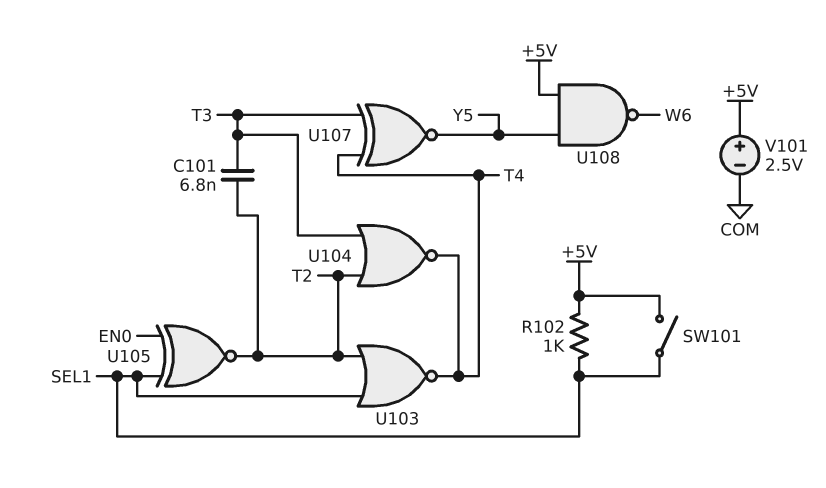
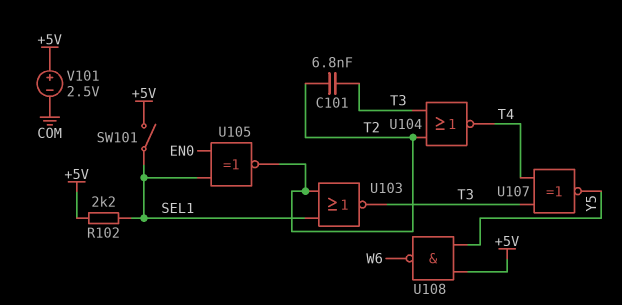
R102: 1k (+5V, SEL1) -> 2.2k (+5V, SEL1)
U103: NOR (in SEL1, in T2, out T4) -> NOR (in SEL1, in T2, out T3)

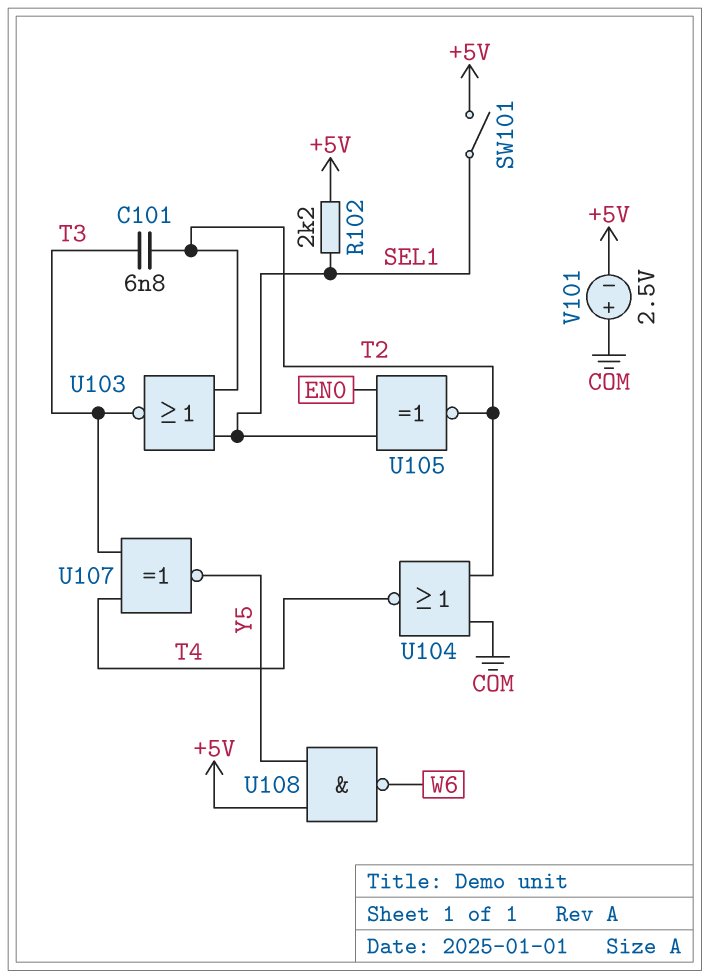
U104: NOR (in T2, in T3, out T4) -> NOR (in COM, in T2, out T4)
V101: 2.5V (plus +5V, minus COM) -> 2.5V (plus COM, minus +5V)

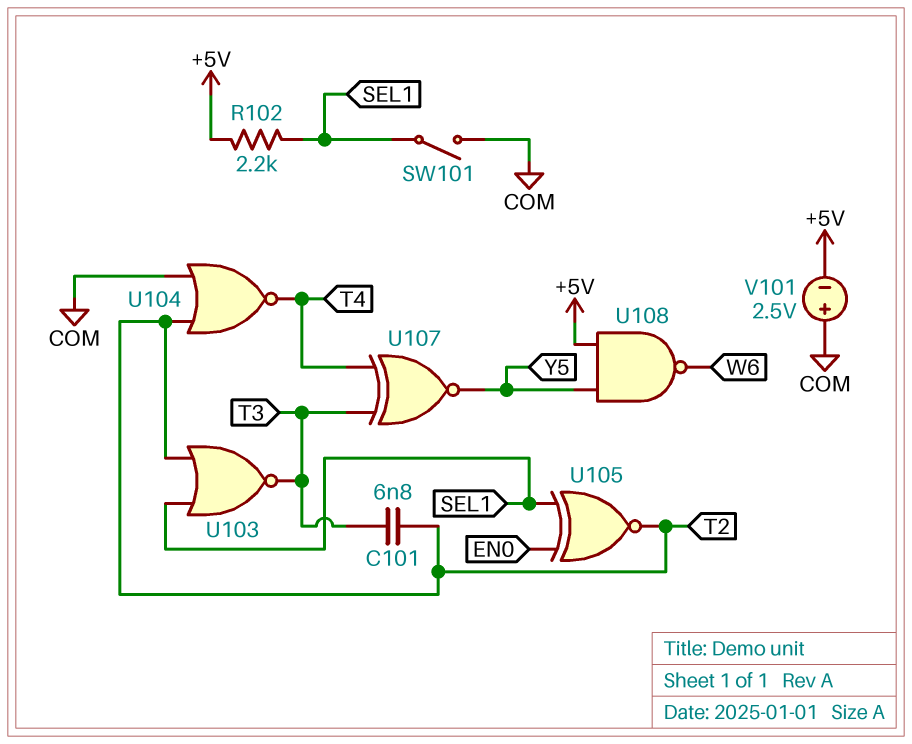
SW101: switch (+5V, SEL1) -> switch (COM, SEL1)

